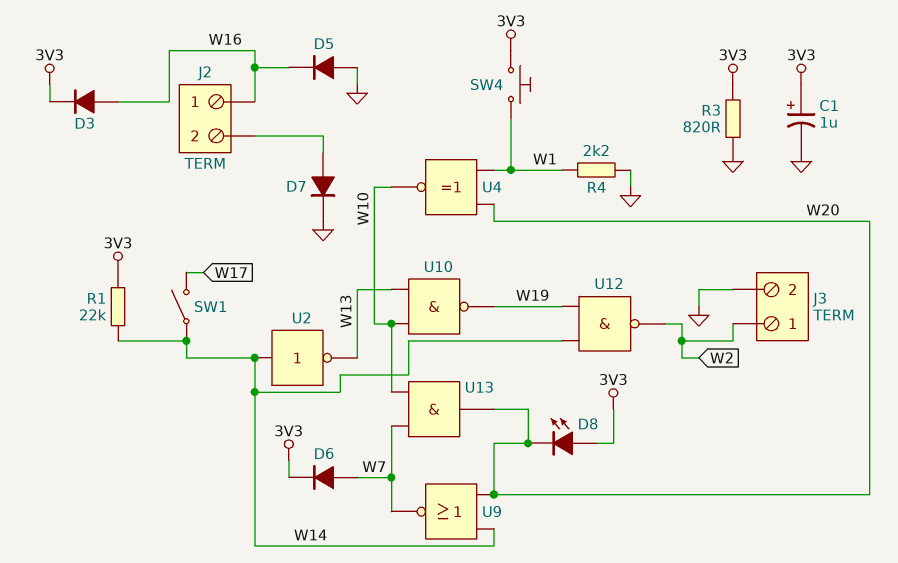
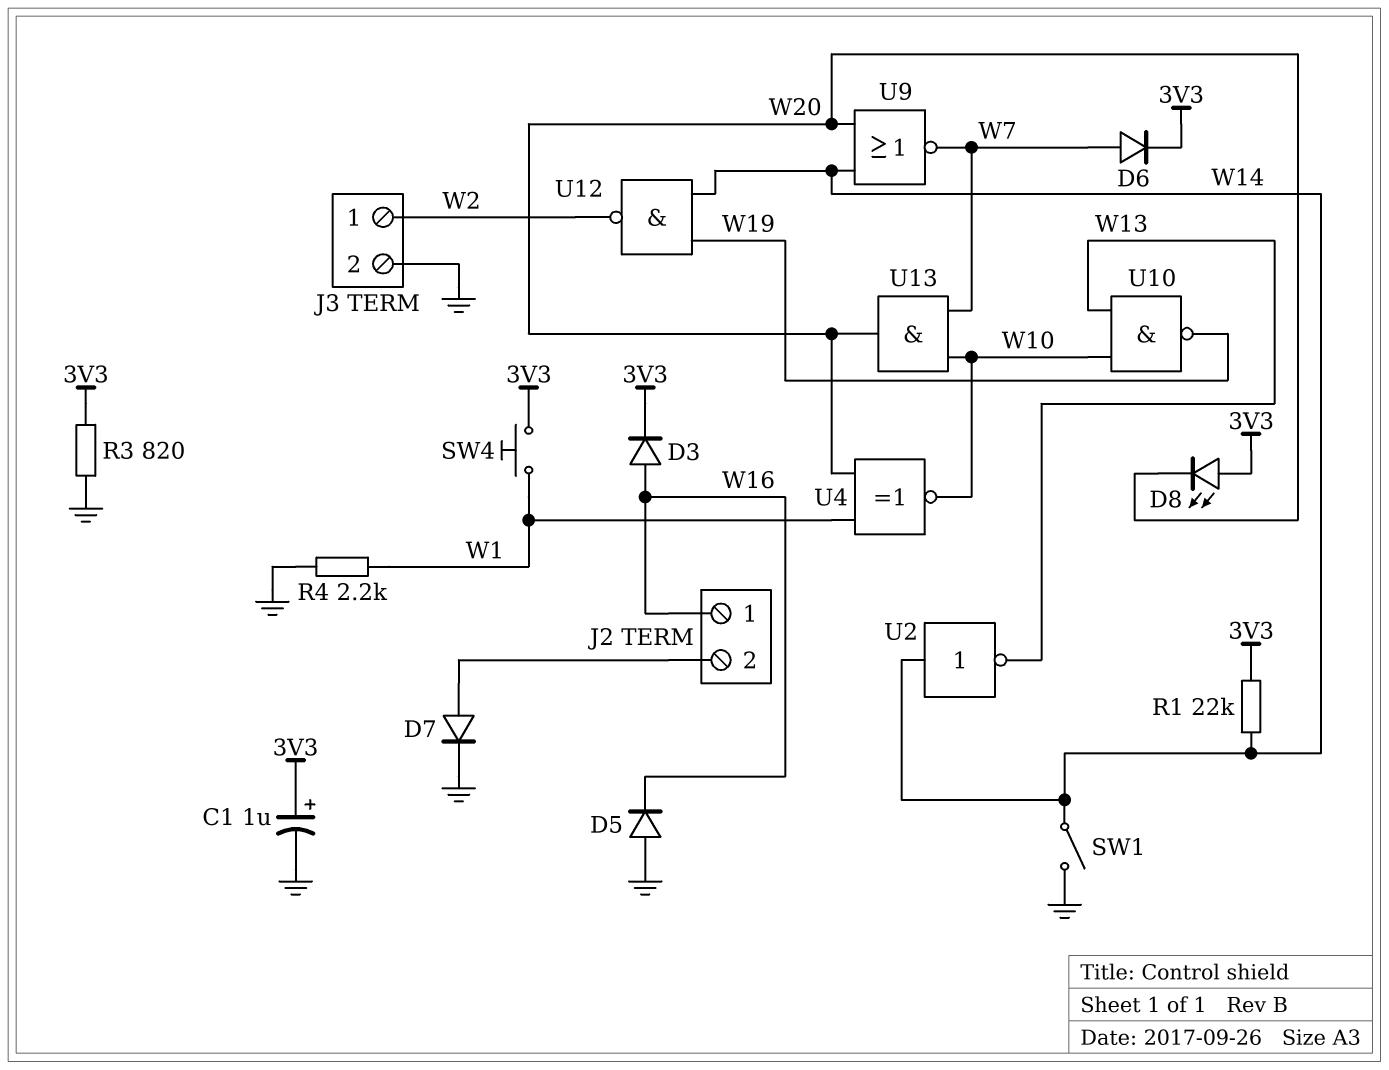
SW1: switch (W14, W17) -> switch (GND, W14)

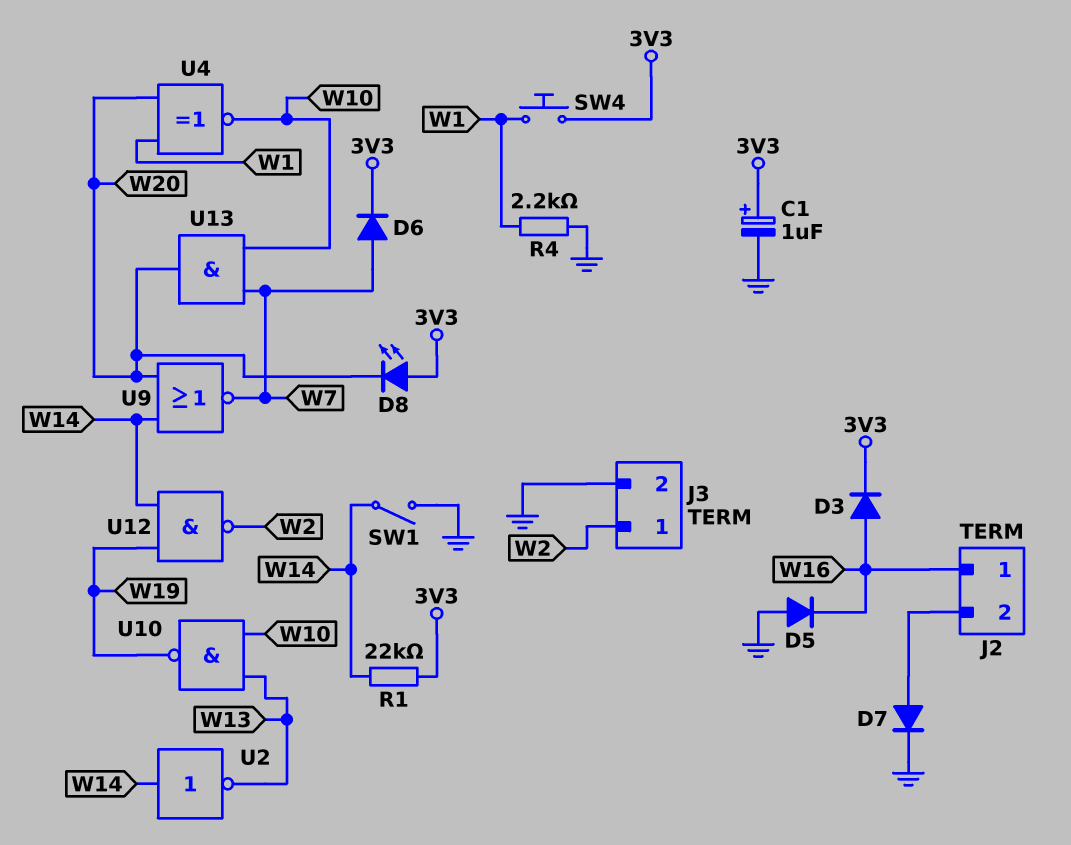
R3: 820 (3V3, GND) -> none

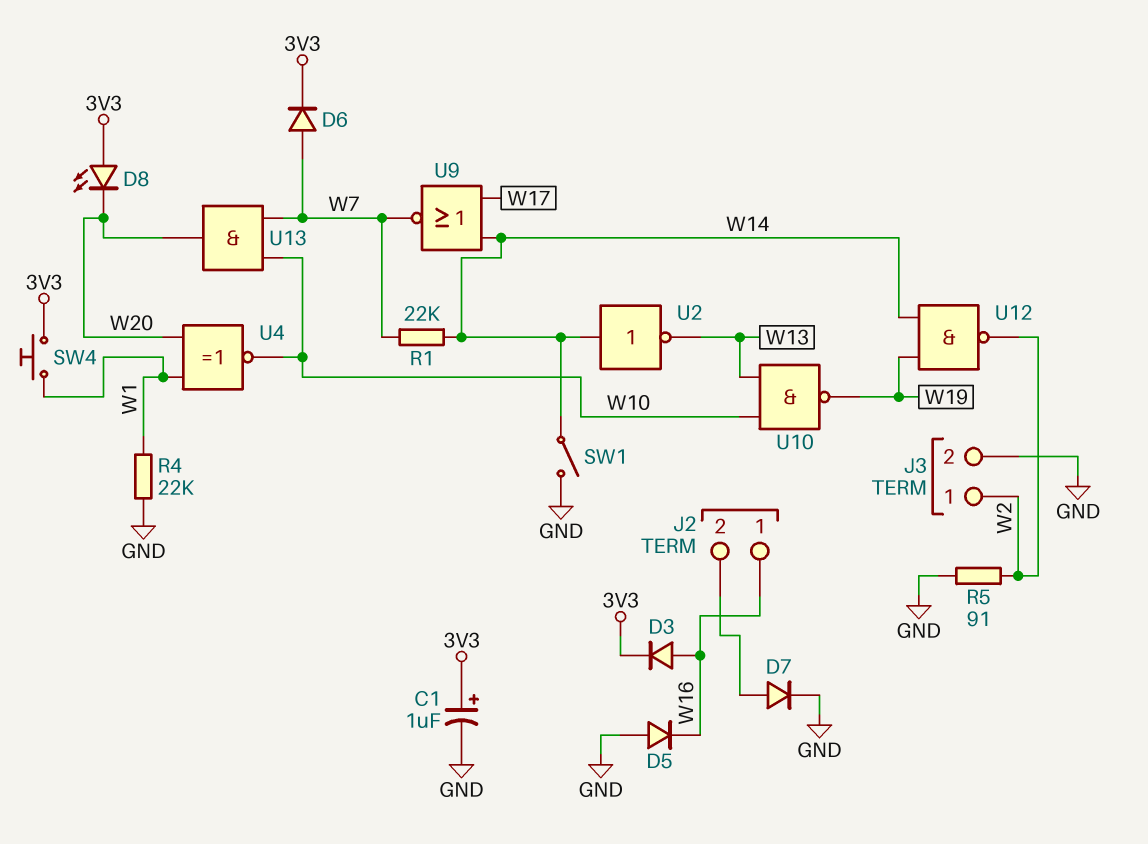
R1: 22k (3V3, W14) -> 22k (W7, W14)
R4: 2.2k (GND, W1) -> 22k (GND, W1)
R5: none -> 91 (GND, W2)
U9: NOR (in W14, in W20, out W7) -> NOR (in W14, in W17, out W7)

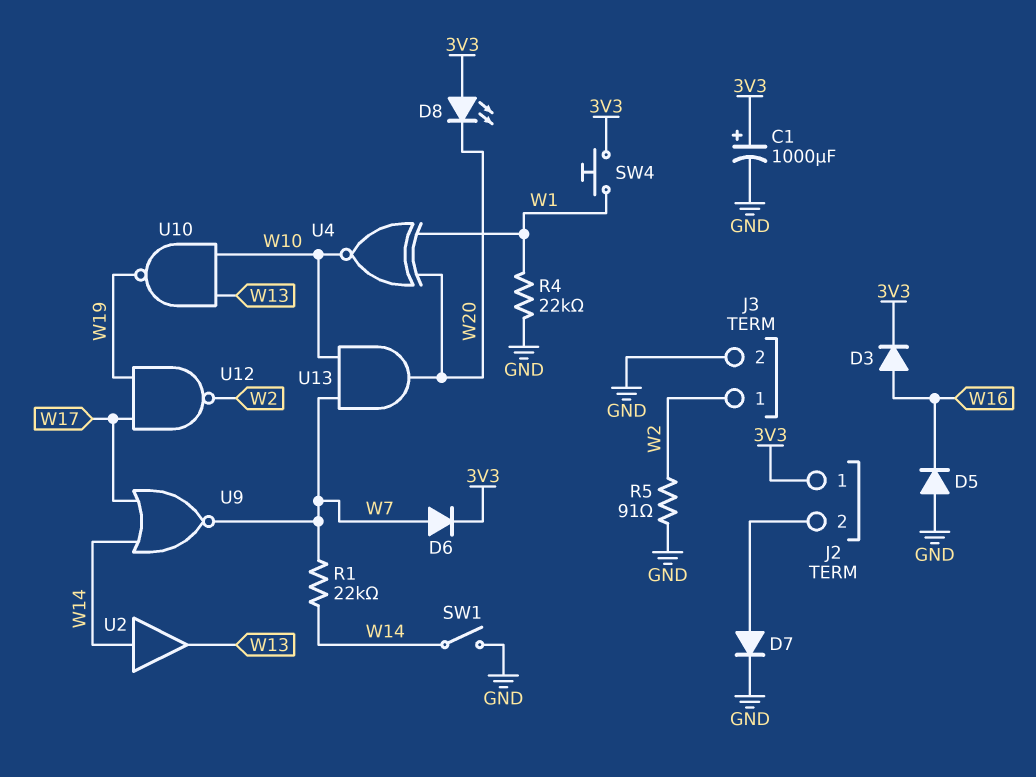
C1: 1uF (plus 3V3, minus GND) -> 1000uF (plus 3V3, minus GND)
J2 pin 1: W16 -> 3V3
U2: NOT (in W14, out W13) -> buffer (in W14, out W13)
U12: NAND (in W14, in W19, out W2) -> NAND (in W17, in W19, out W2)

